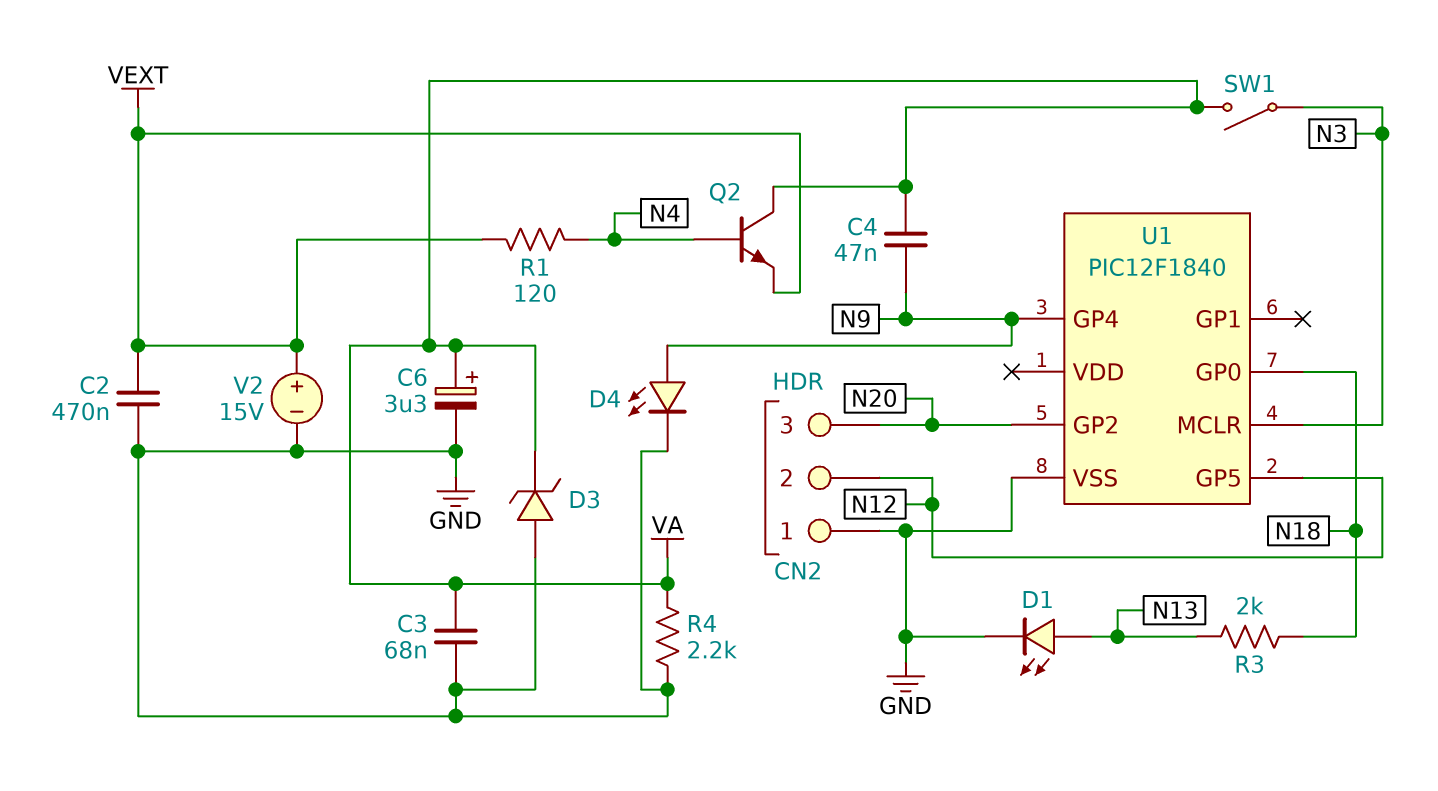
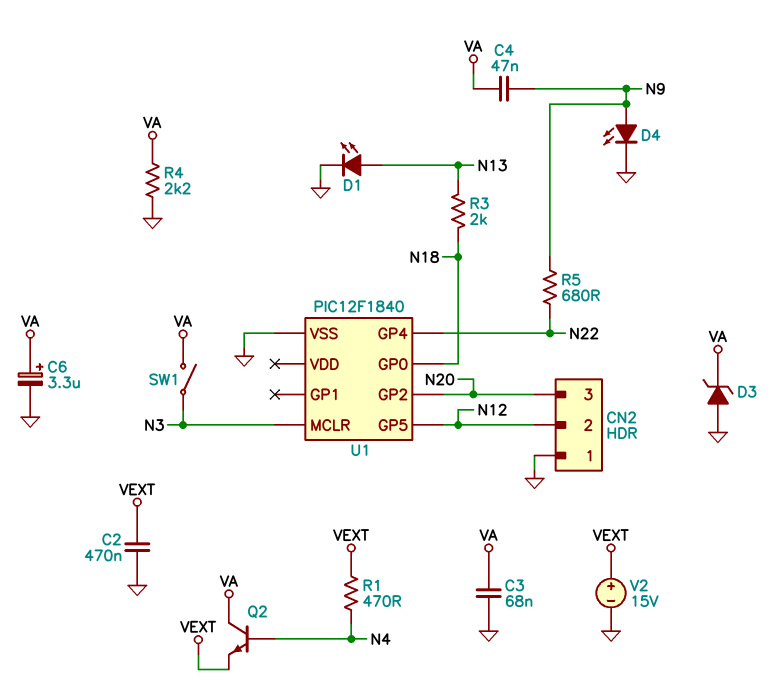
R1: 120 (N4, VEXT) -> 470 (N4, VEXT)
R5: none -> 680 (N9, N22)
U1 pin GP4: N9 -> N22

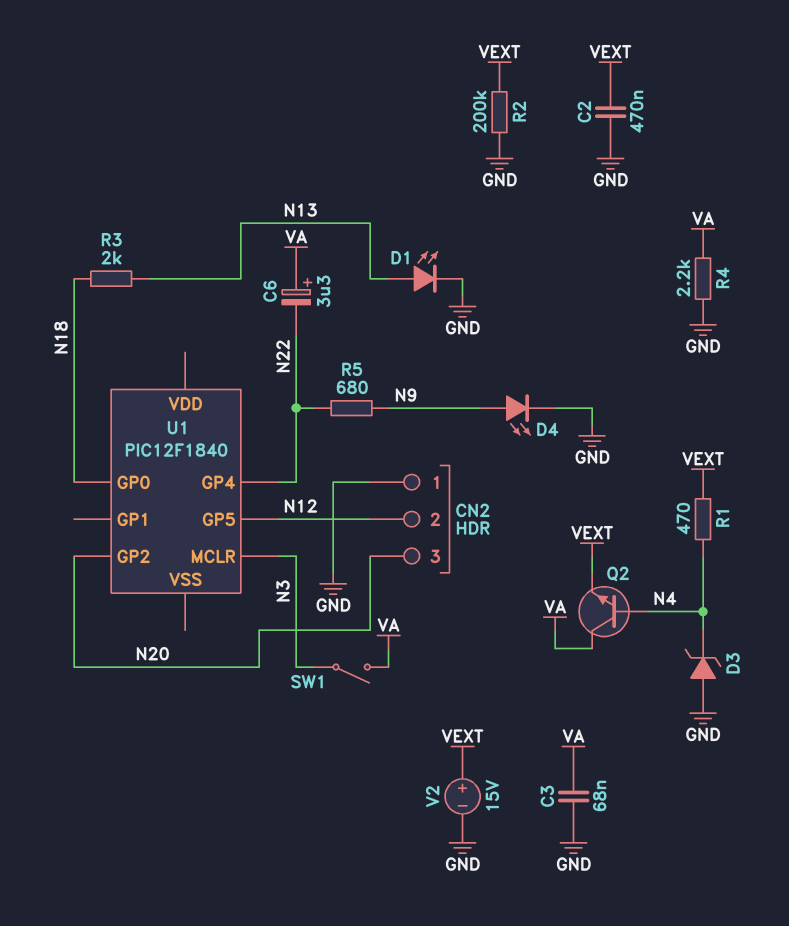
C4: 47nF (N9, VA) -> none
C6: 3.3uF (plus VA, minus GND) -> 3.3uF (plus VA, minus N22)
D3: zener (A GND, K VA) -> zener (A GND, K N4)
R2: none -> 200k (GND, VEXT)
U1 pin VSS: GND -> none

